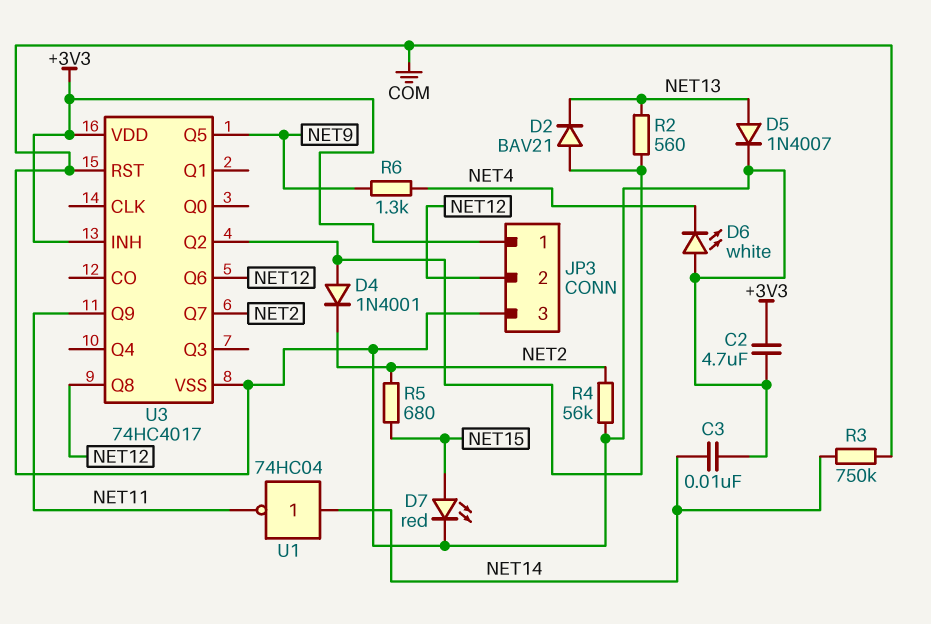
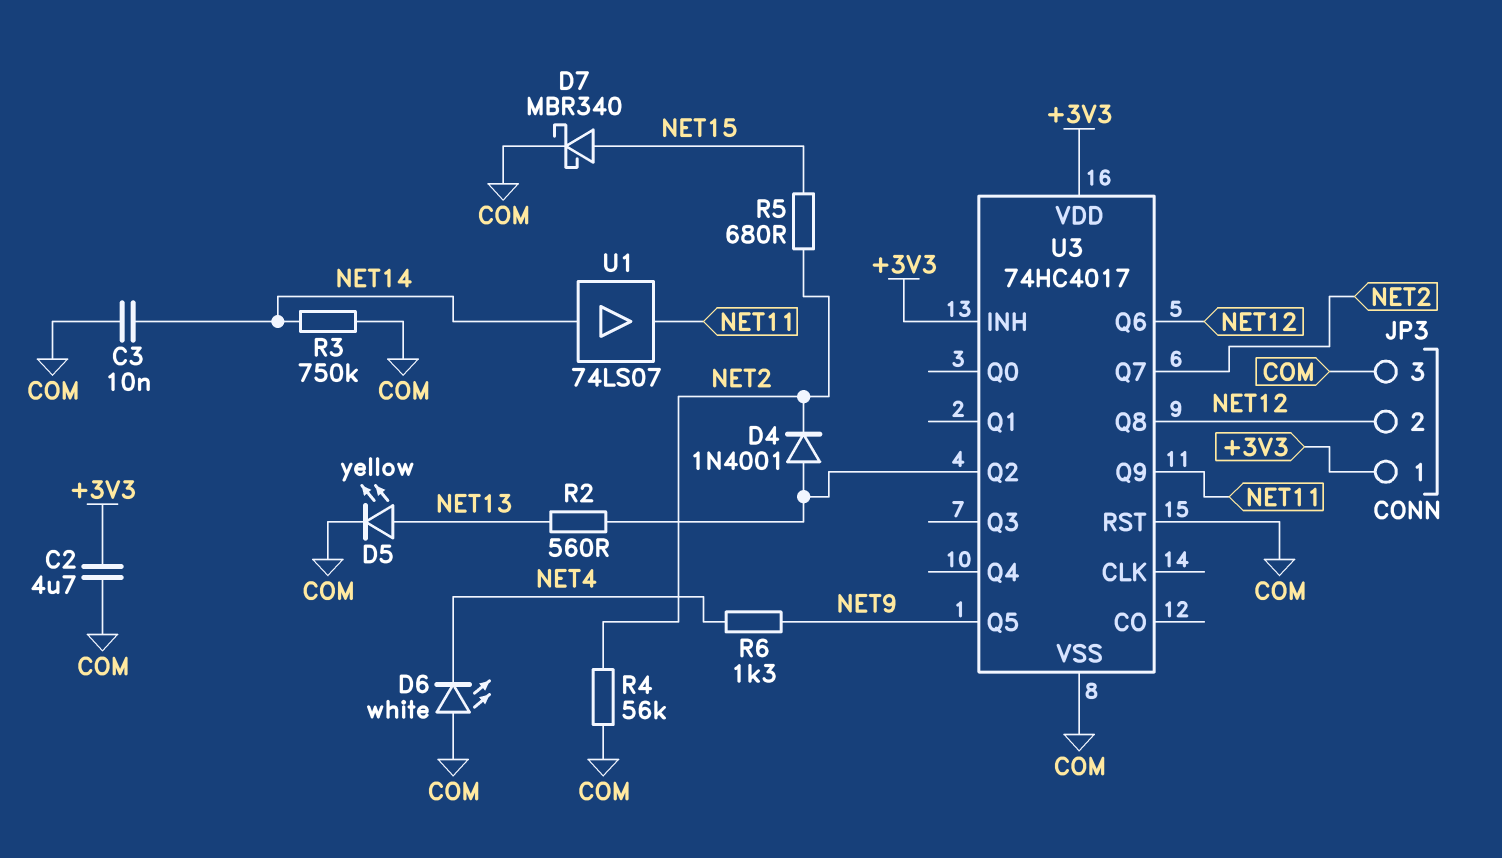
D2: diode BAV21 (A U3/Q2, K NET13) -> none
D5: diode 1N4007 (A NET13, K COM) -> LED yellow (A NET13, K COM)
D7: LED red (A NET15, K COM) -> schottky MBR340 (A NET15, K COM)
U1: NOT 74HC04 (in NET14, out NET11) -> buffer 74LS07 (in NET14, out NET11)

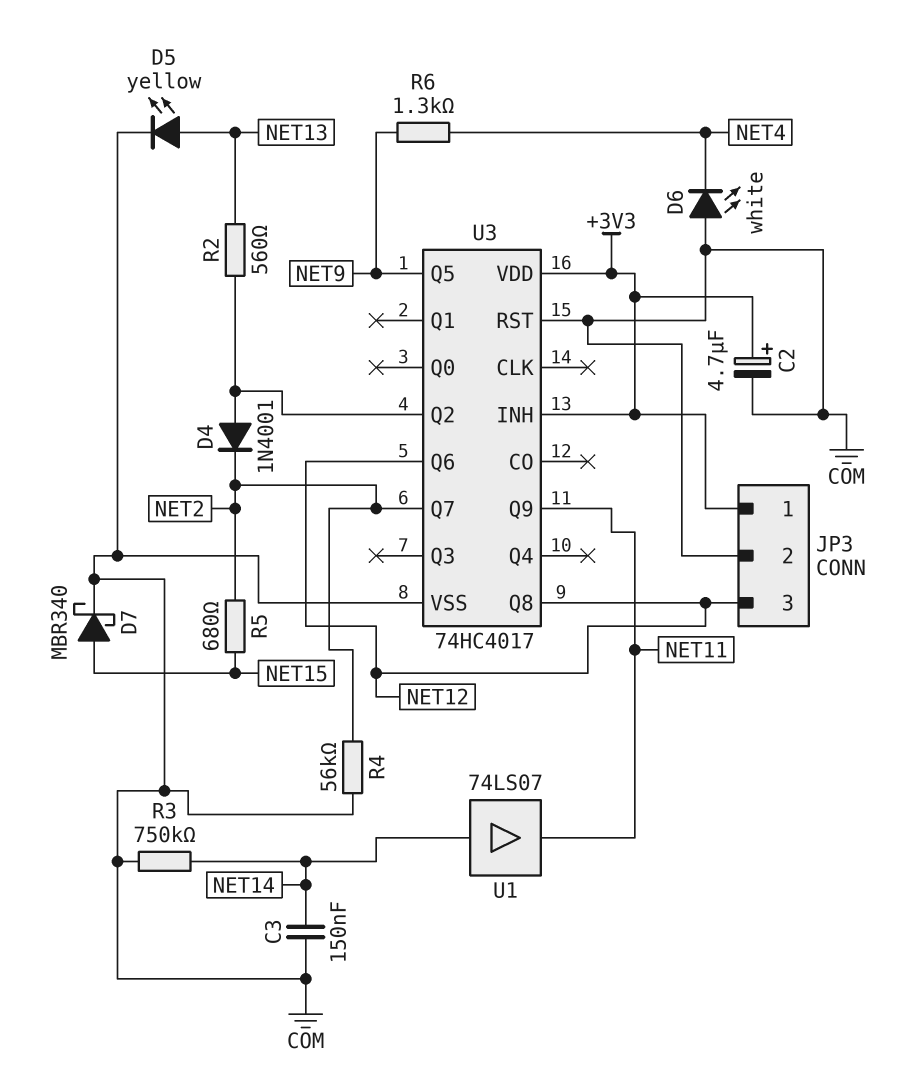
C2: 4.7uF (+3V3, COM) -> 4.7uF (plus +3V3, minus COM)
C3: 10nF (COM, NET14) -> 150nF (COM, NET14)
JP3 pin 2: NET12 -> COM
JP3 pin 3: COM -> NET12

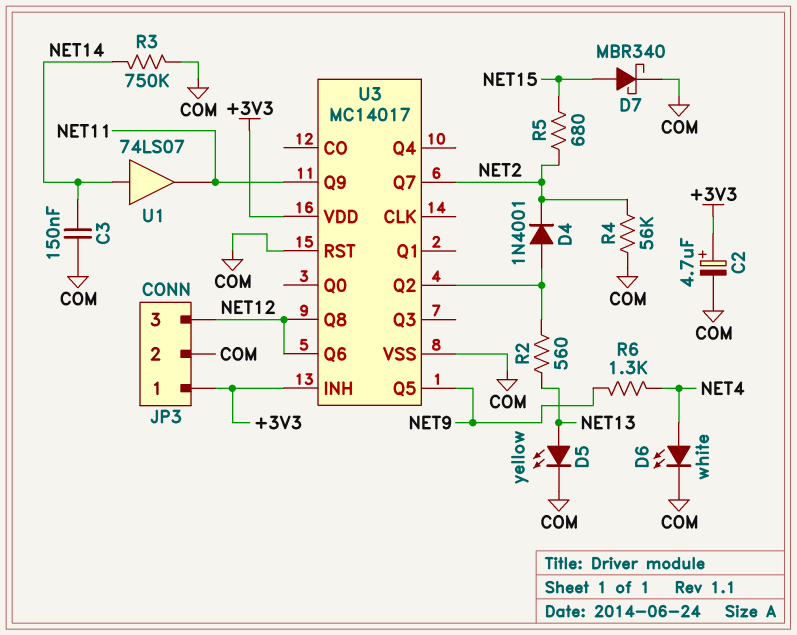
D6: LED white (A COM, K NET4) -> LED white (A NET4, K COM)
U3: 74HC4017 -> MC14017

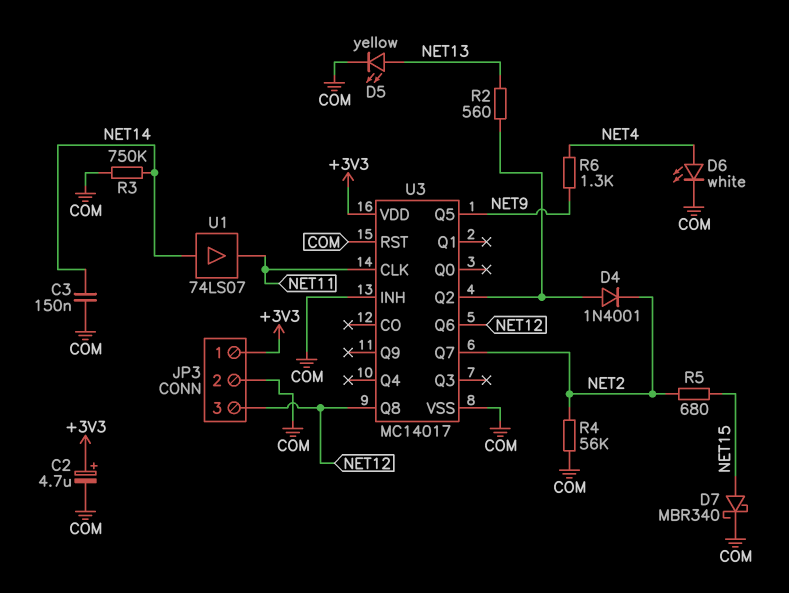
U3 pin CLK: none -> NET11
U3 pin INH: +3V3 -> COM
U3 pin Q9: NET11 -> none

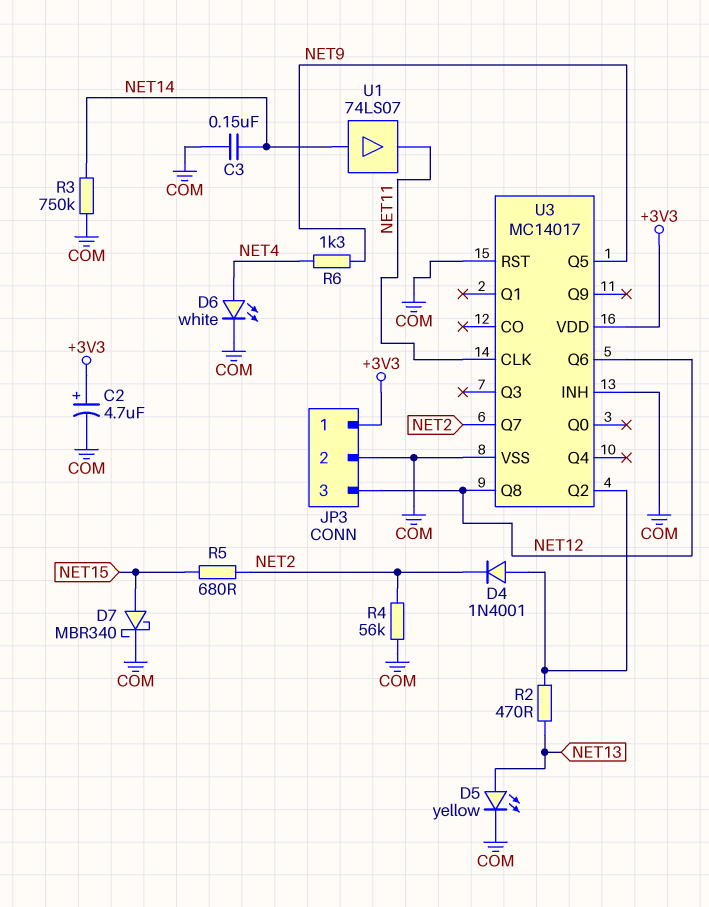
R2: 560 (NET13, U3/Q2) -> 470 (NET13, U3/Q2)

